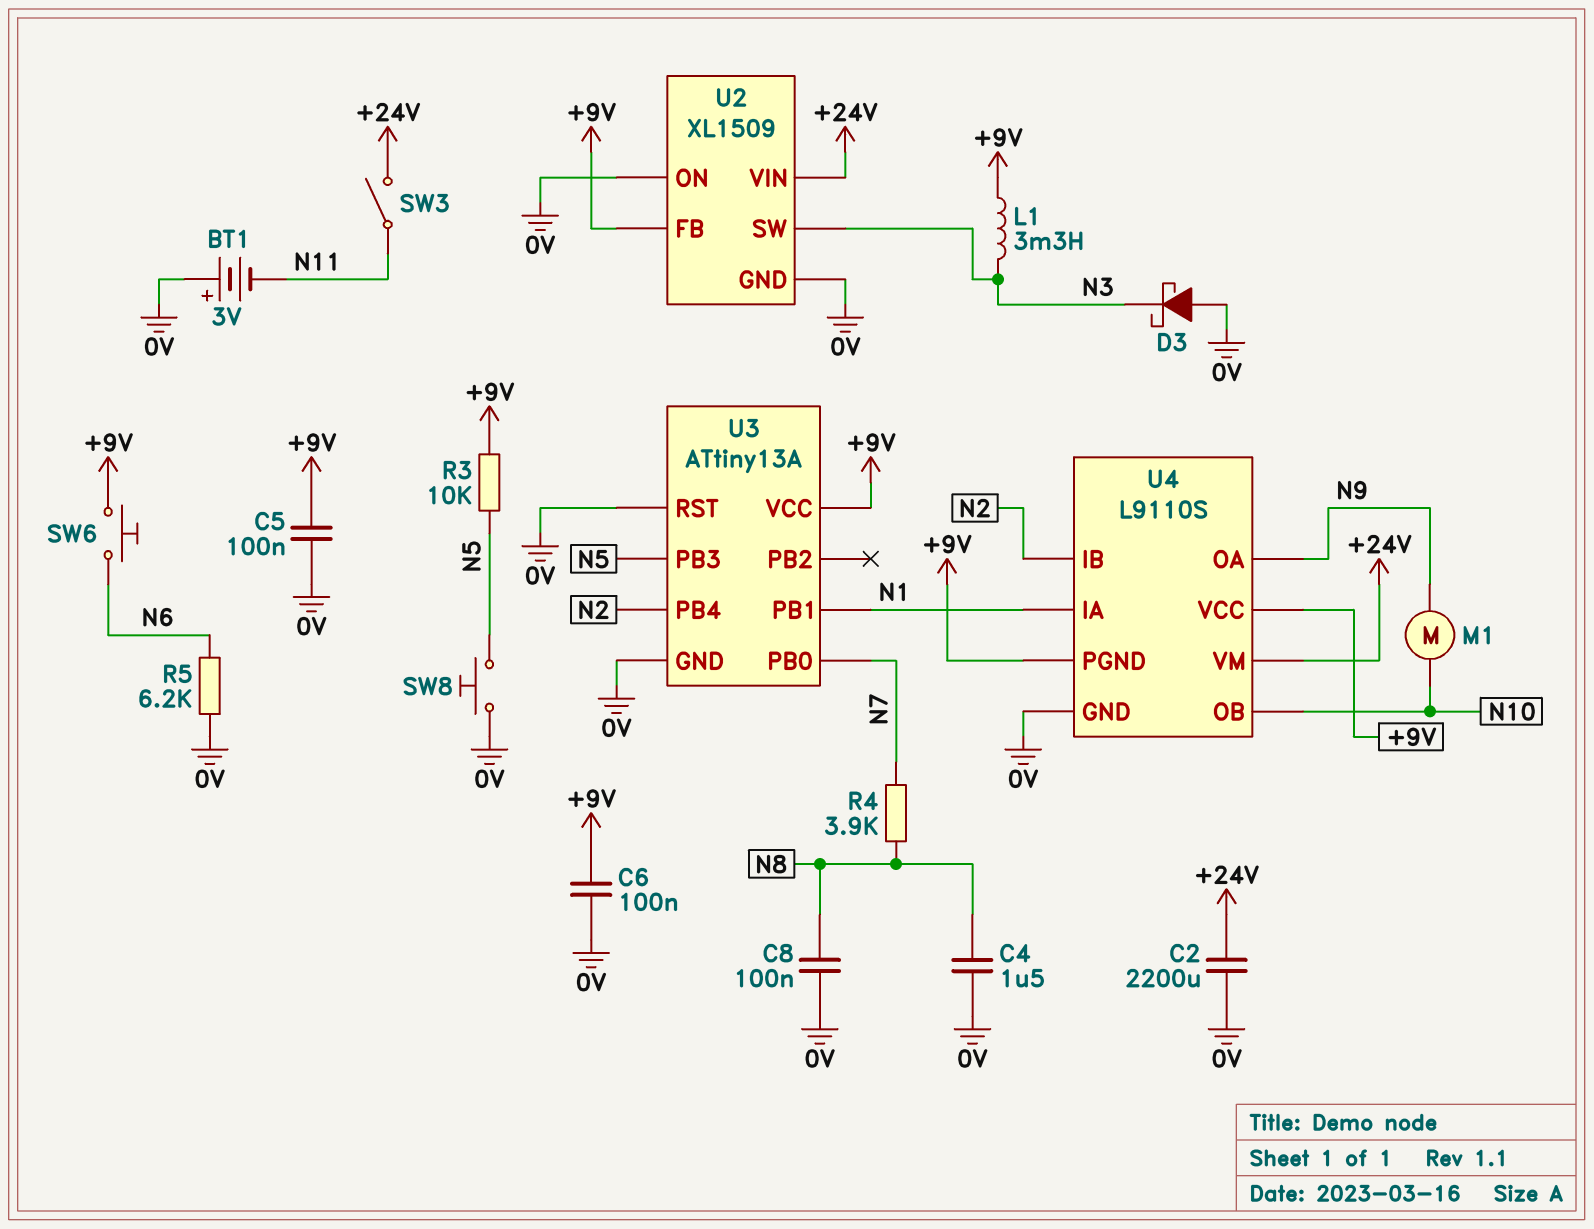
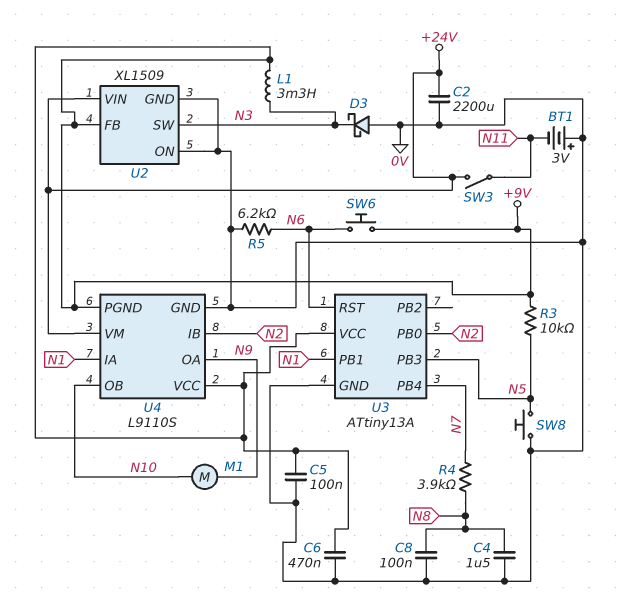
C6: 100nF (+9V, 0V) -> 470nF (+9V, 0V)
U3 pin PB0: N7 -> N2
U3 pin PB4: N2 -> N7
U3 pin RST: 0V -> N6

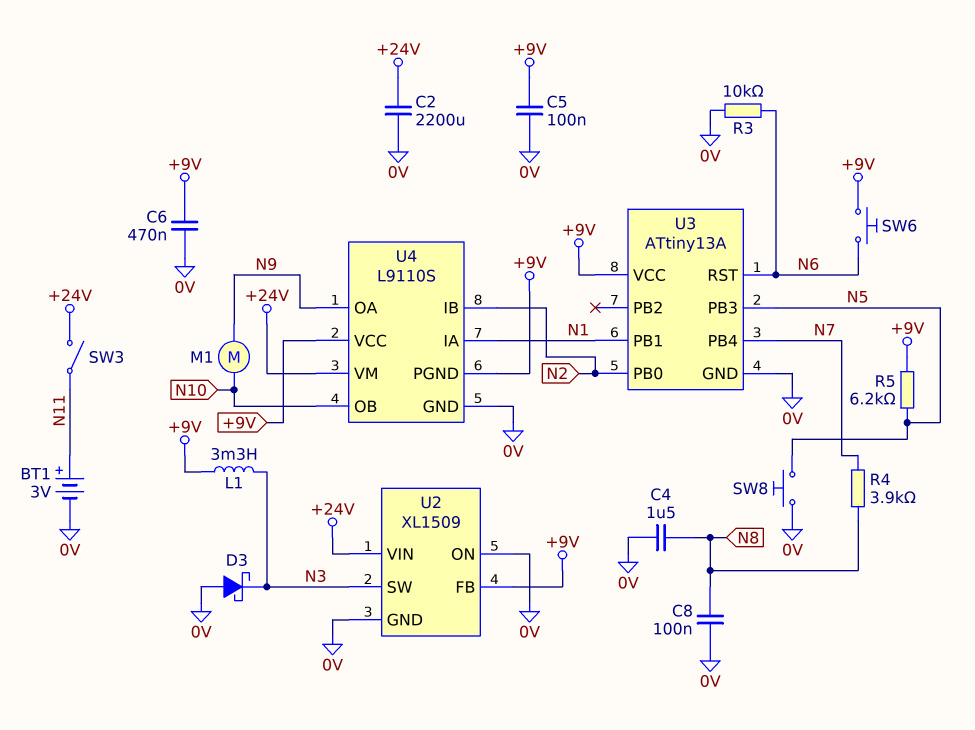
BT1: 3V (plus 0V, minus N11) -> 3V (plus N11, minus 0V)
R3: 10k (+9V, N5) -> 10k (0V, N6)
R5: 6.2k (0V, N6) -> 6.2k (+9V, N5)

